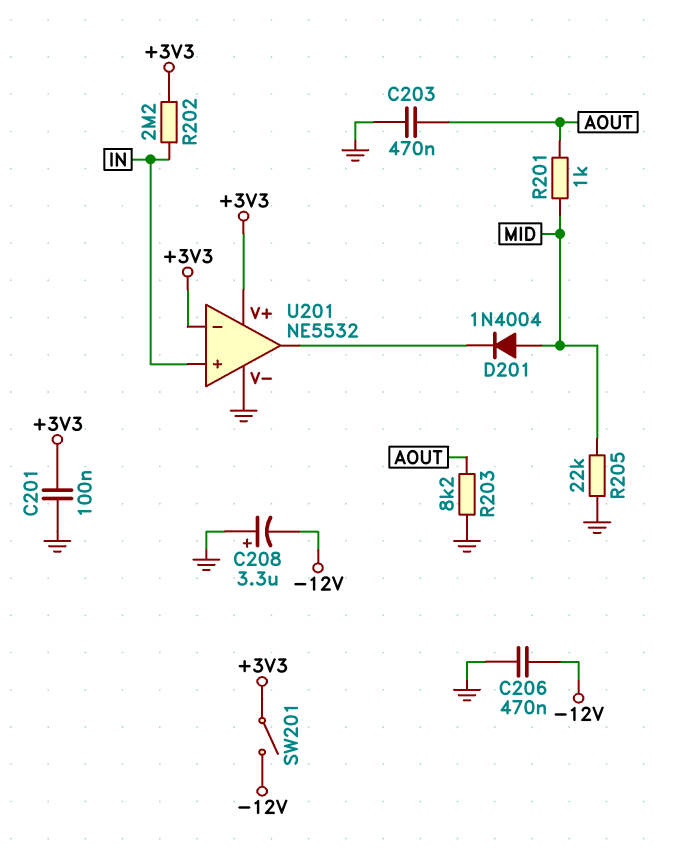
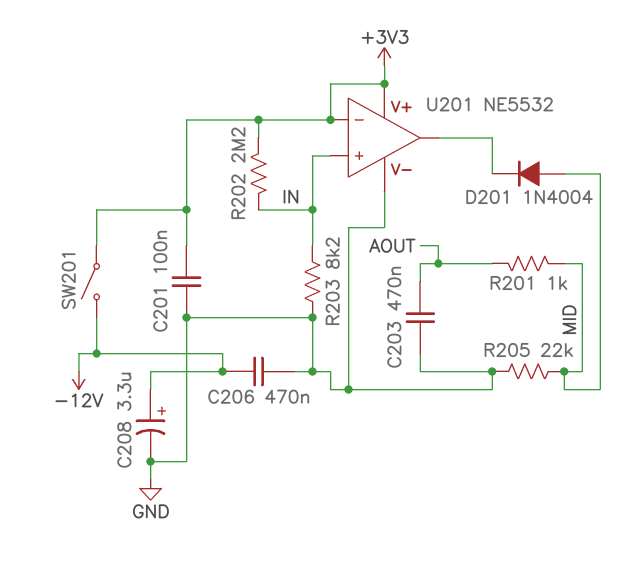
C208: 3.3uF (plus GND, minus -12V) -> 3.3uF (plus -12V, minus GND)
R203: 8.2k (AOUT, GND) -> 8.2k (GND, IN)

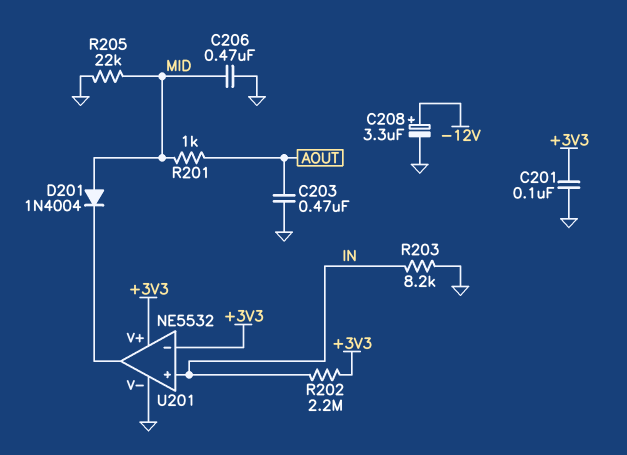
C206: 470nF (-12V, GND) -> 470nF (GND, MID)
SW201: switch (+3V3, -12V) -> none

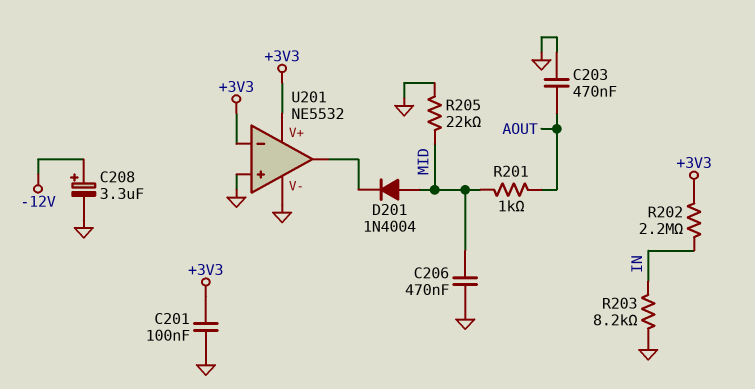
U201 pin in+: IN -> GND

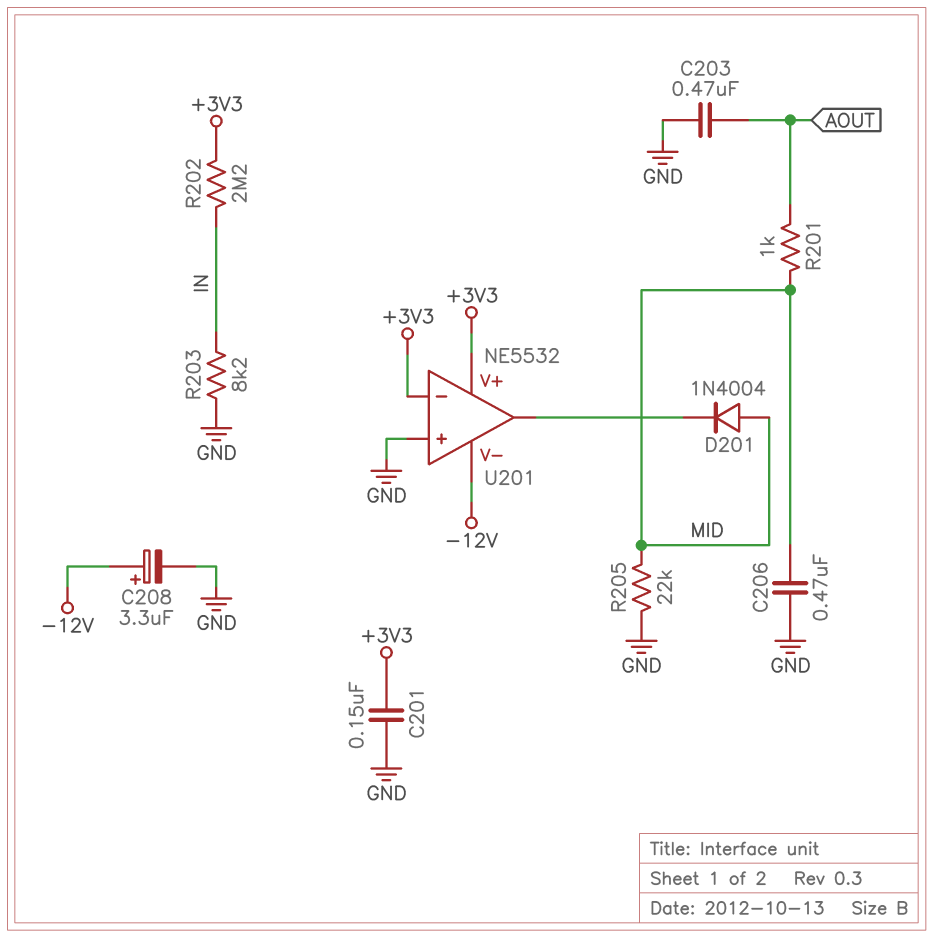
C201: 100nF (+3V3, GND) -> 150nF (+3V3, GND)
U201 pin V-: GND -> -12V

